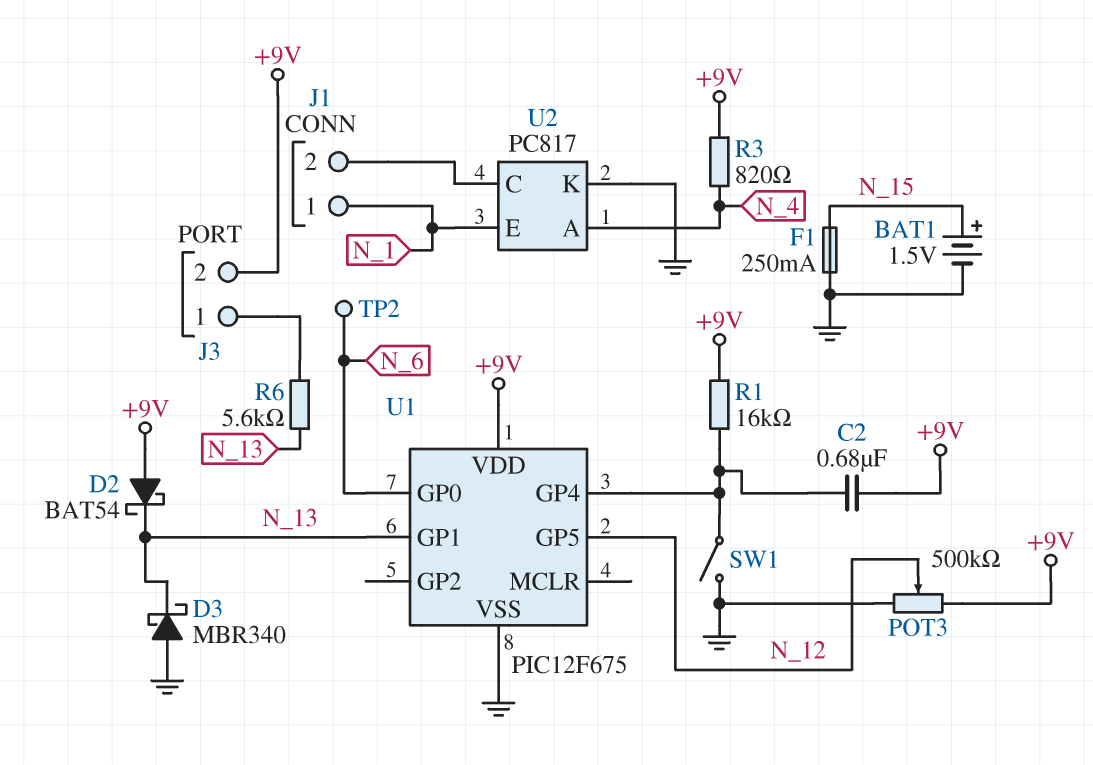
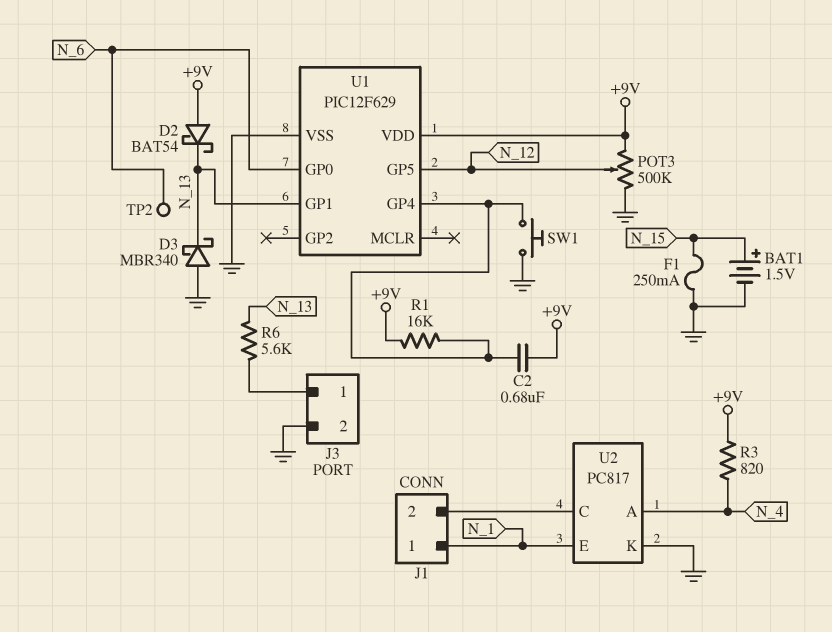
J3 pin 2: +9V -> GND
SW1: switch (GND, U1/GP4) -> button (GND, U1/GP4)
U1: PIC12F675 -> PIC12F629

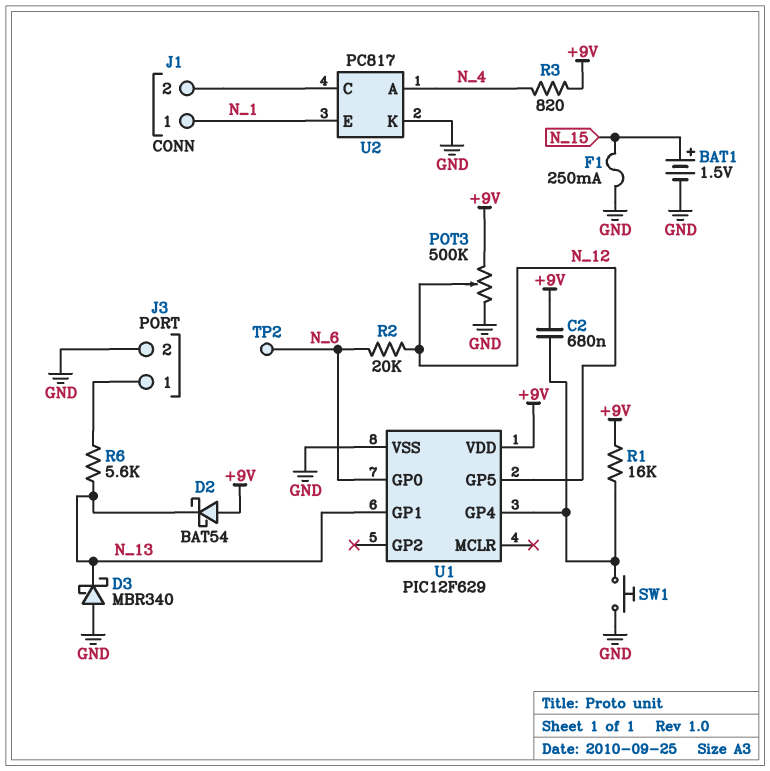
R2: none -> 20k (N_6, N_12)

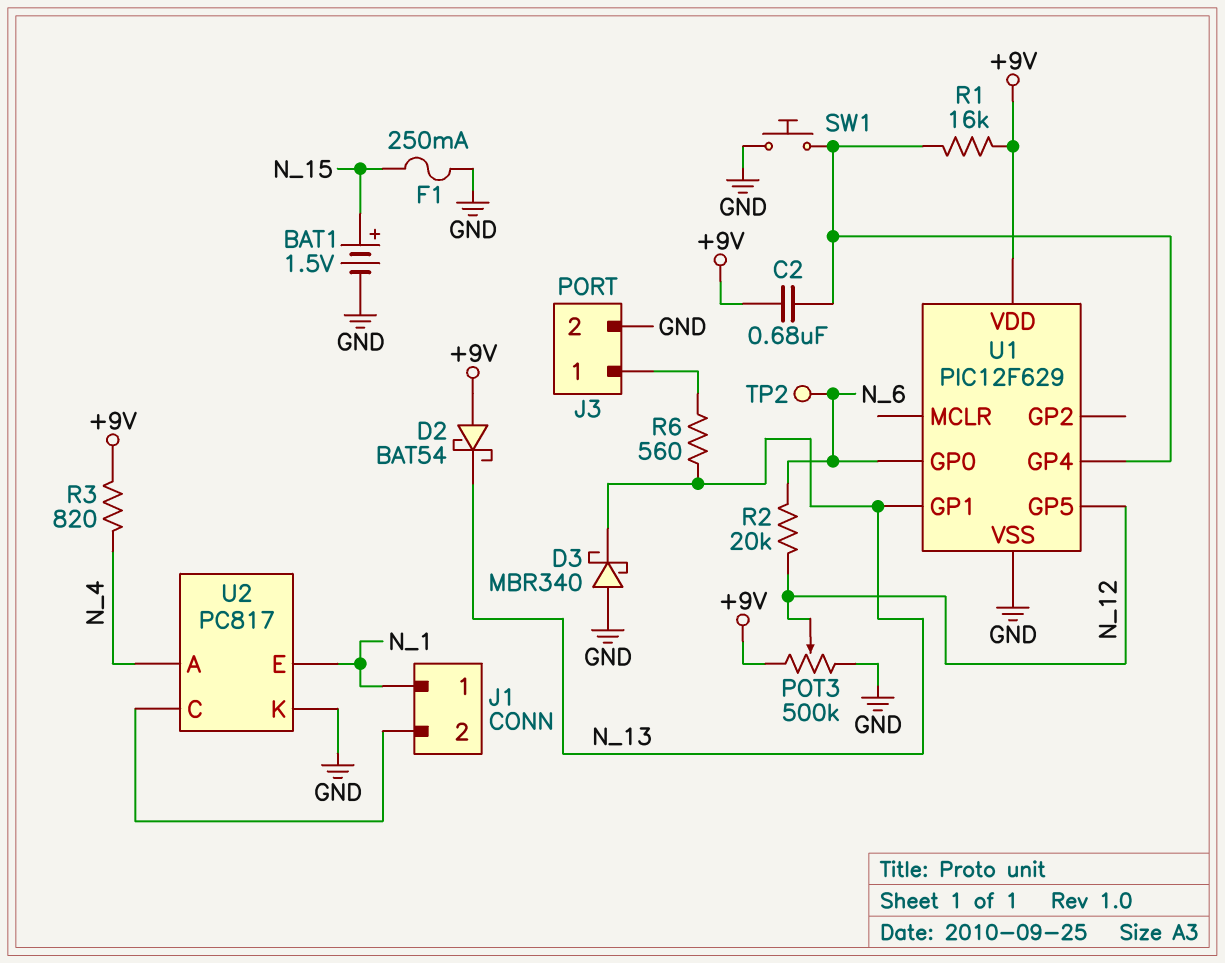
R6: 5.6k (J3/1, N_13) -> 560 (J3/1, N_13)

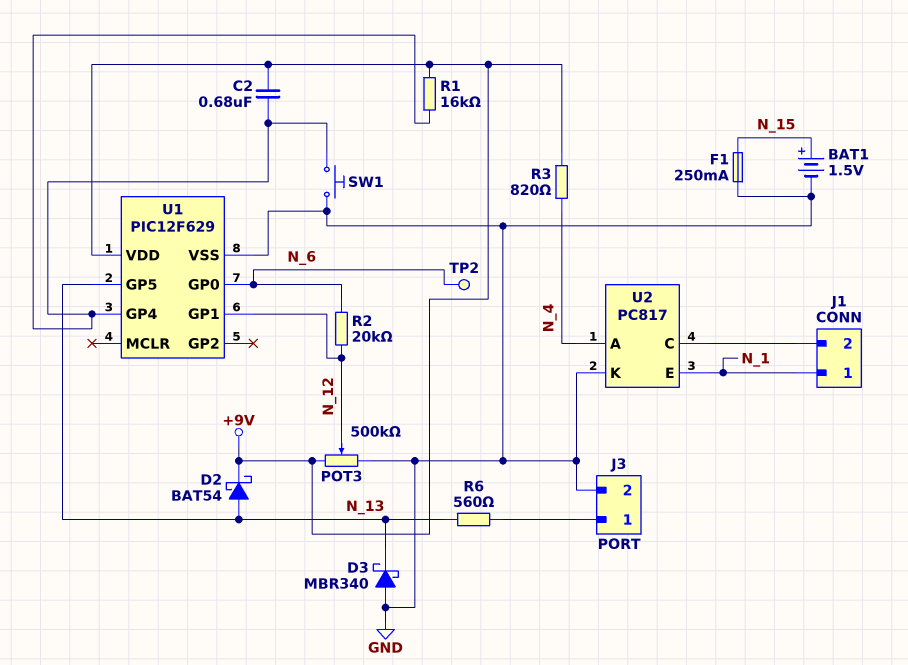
D2: schottky BAT54 (A +9V, K N_13) -> schottky BAT54 (A N_13, K +9V)
U1 pin GP1: N_13 -> N_12
U1 pin GP5: N_12 -> N_13

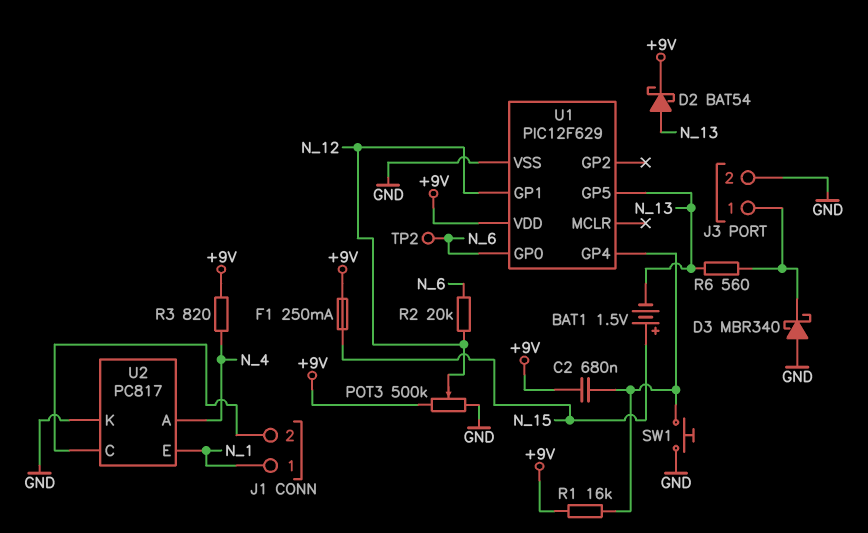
BAT1: 1.5V (plus N_15, minus GND) -> 1.5V (plus N_15, minus N_13)
D3: schottky MBR340 (A GND, K N_13) -> schottky MBR340 (A GND, K J3/1)
F1: 250mA (GND, N_15) -> 250mA (+9V, N_15)

